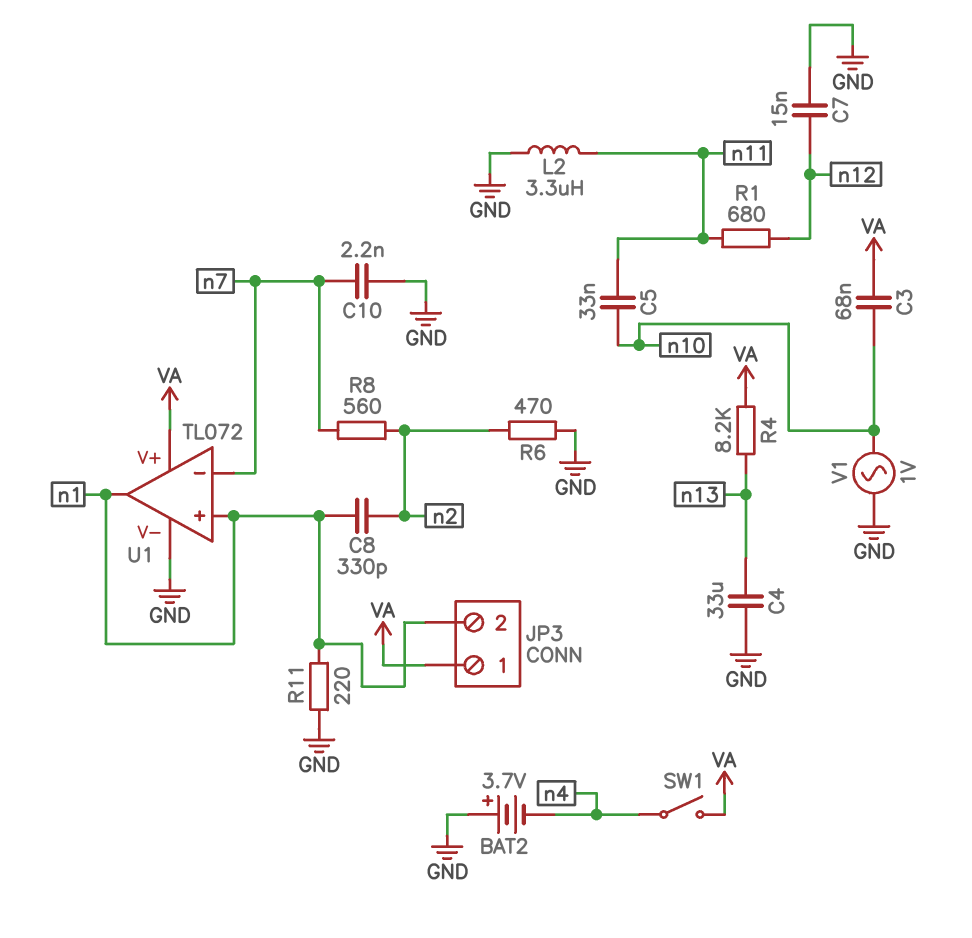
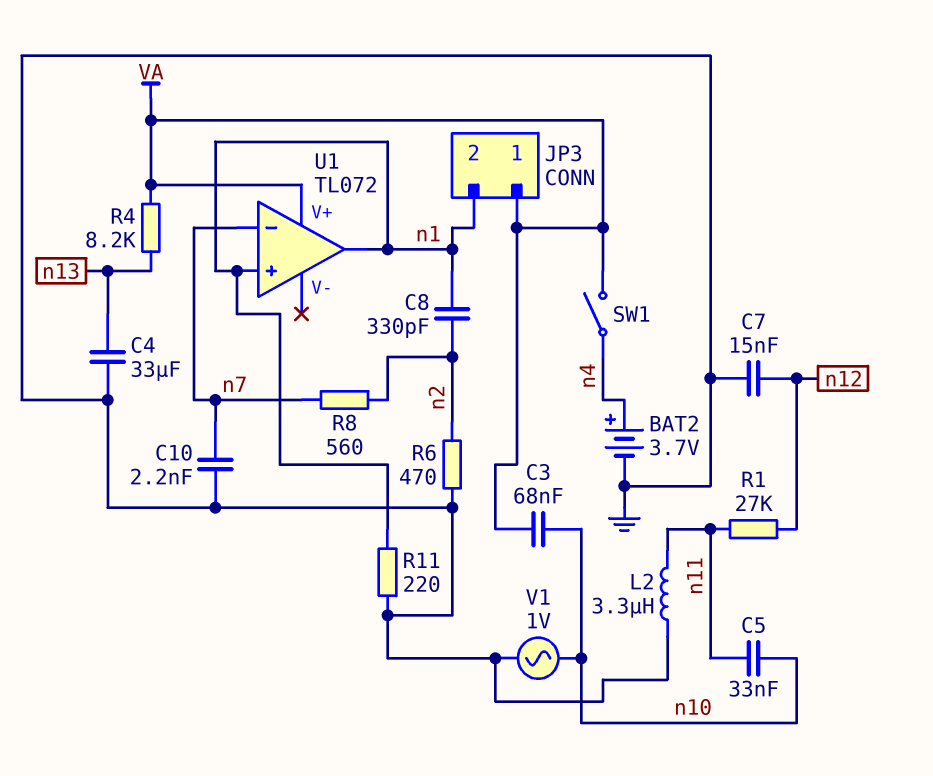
BAT2: 3.7V (plus GND, minus n4) -> 3.7V (plus n4, minus GND)
R1: 680 (n11, n12) -> 27k (n11, n12)
U1 pin V-: GND -> none

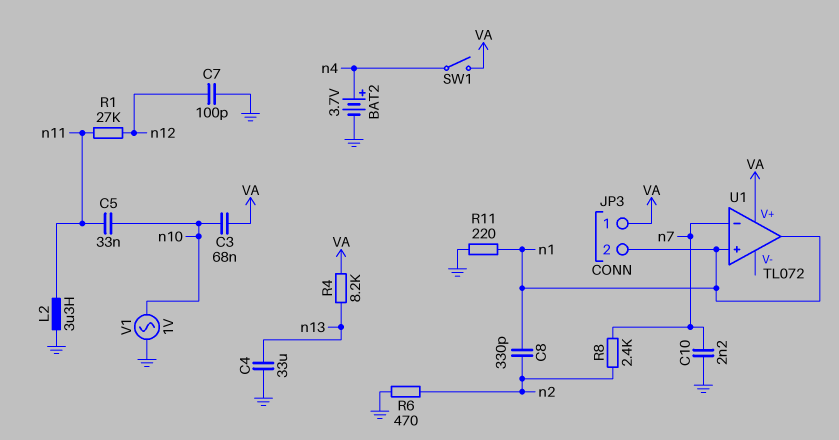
C7: 15nF (GND, n12) -> 100pF (GND, n12)
R8: 560 (n2, n7) -> 2.4k (n2, n7)

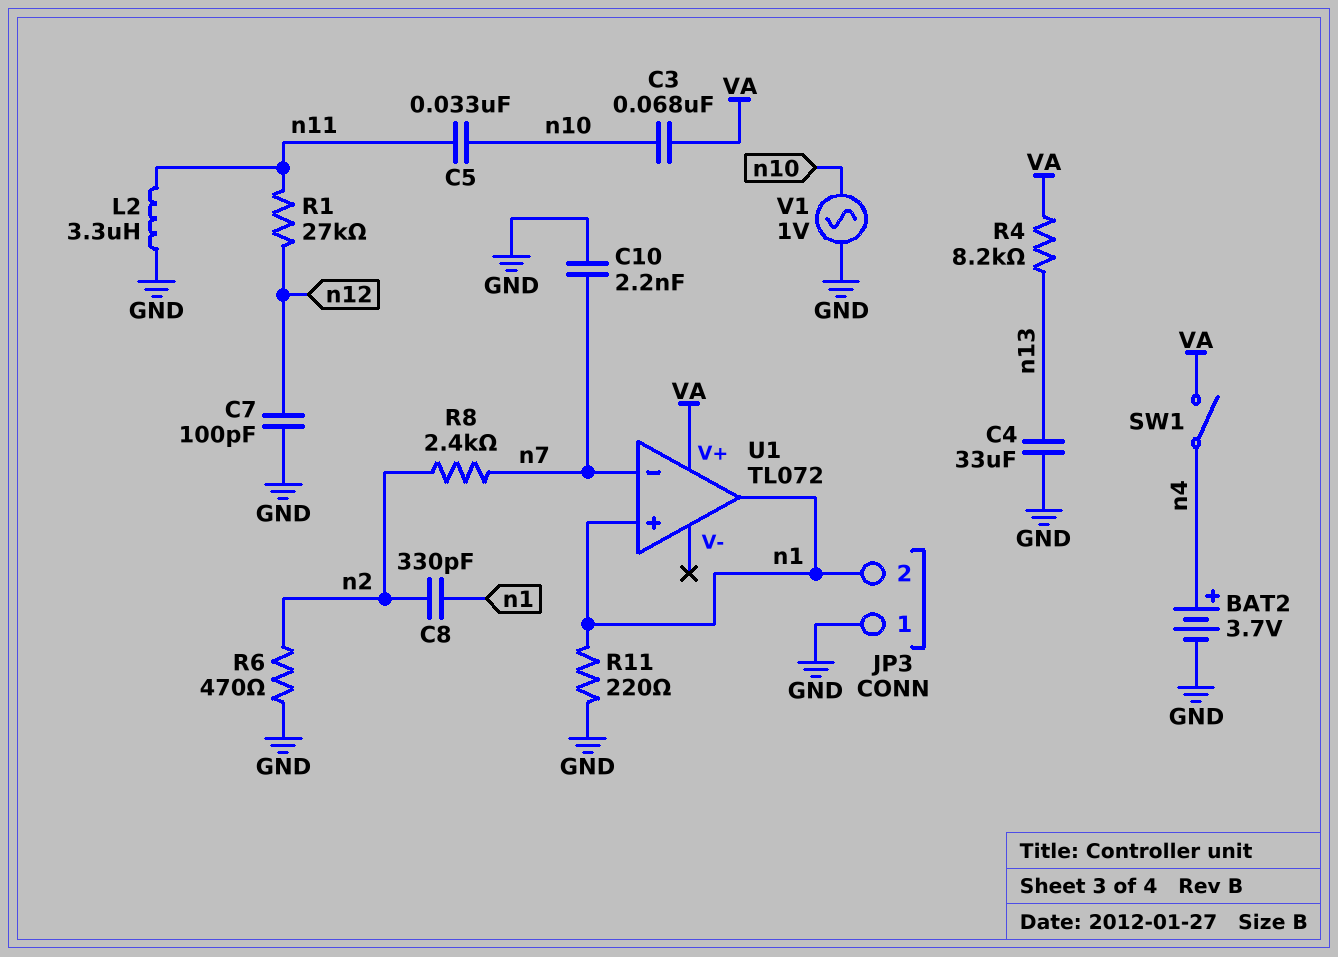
JP3 pin 1: VA -> GND

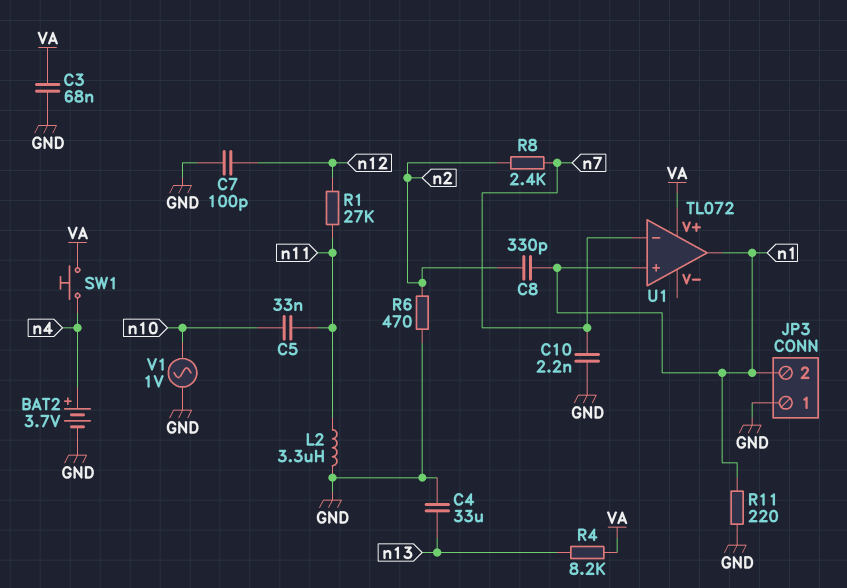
C3: 68nF (VA, n10) -> 68nF (GND, VA)
SW1: switch (VA, n4) -> button (VA, n4)

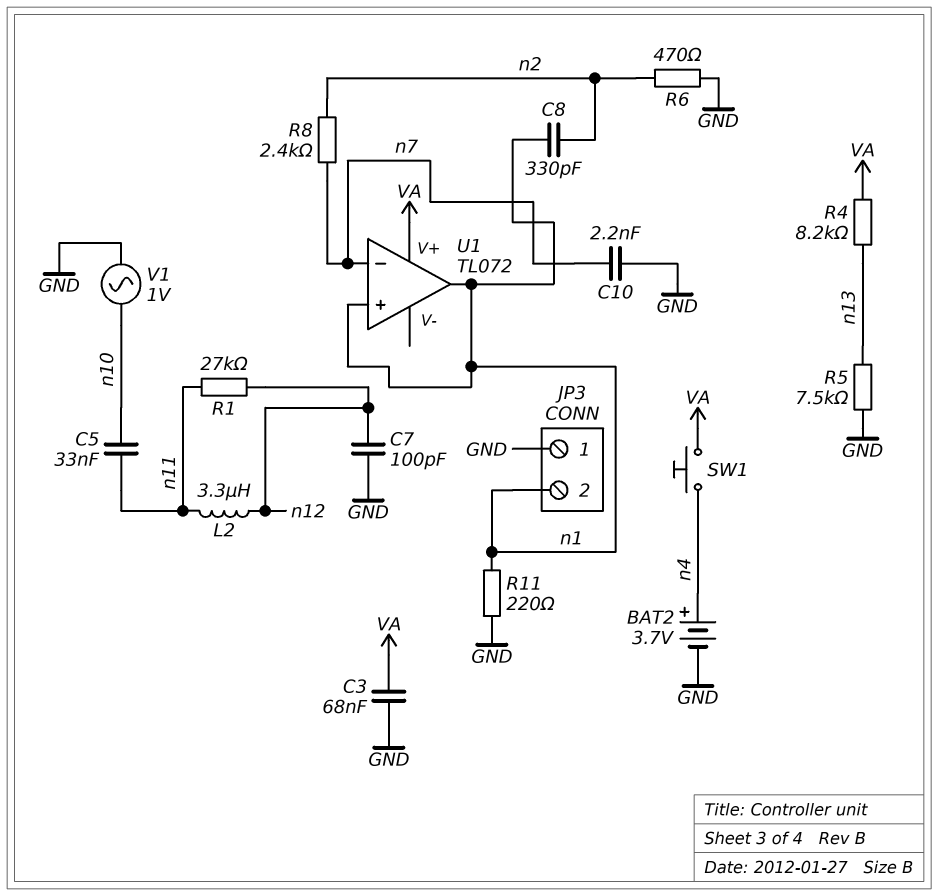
C4: 33uF (GND, n13) -> none
L2: 3.3uH (GND, n11) -> 3.3uH (n11, n12)
R5: none -> 7.5k (GND, n13)

